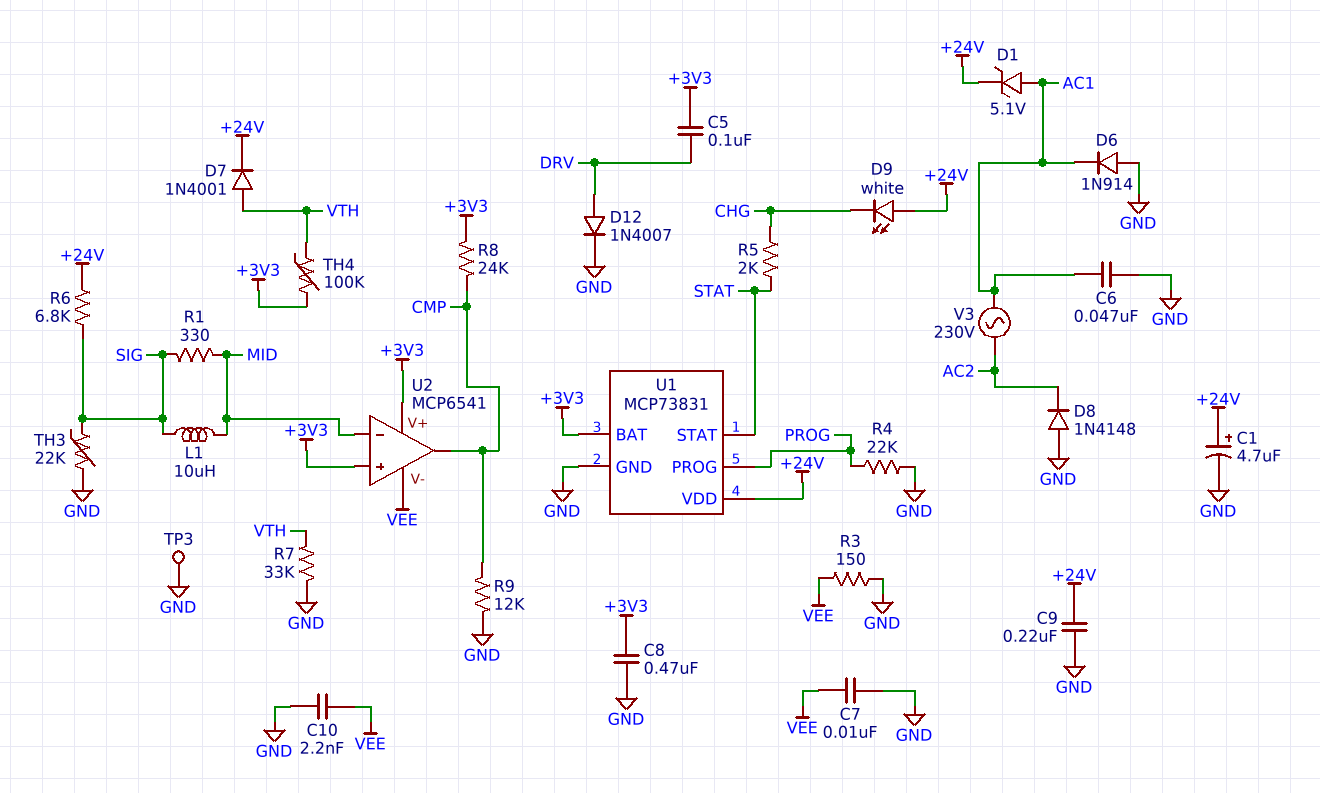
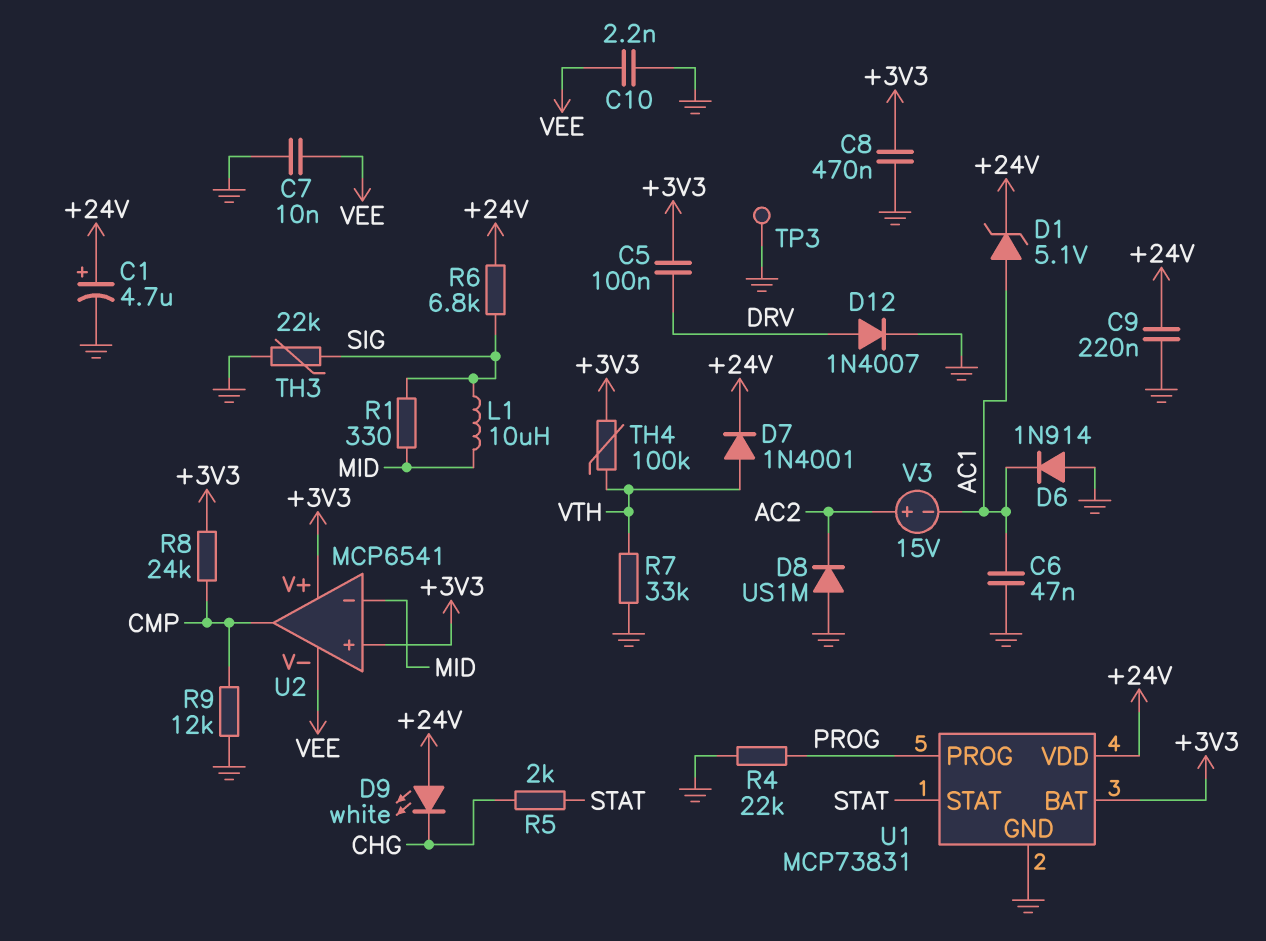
D8: diode 1N4148 (A GND, K AC2) -> diode US1M (A GND, K AC2)
R3: 150 (GND, VEE) -> none
V3: AC 230V (AC1, AC2) -> 15V (plus AC2, minus AC1)

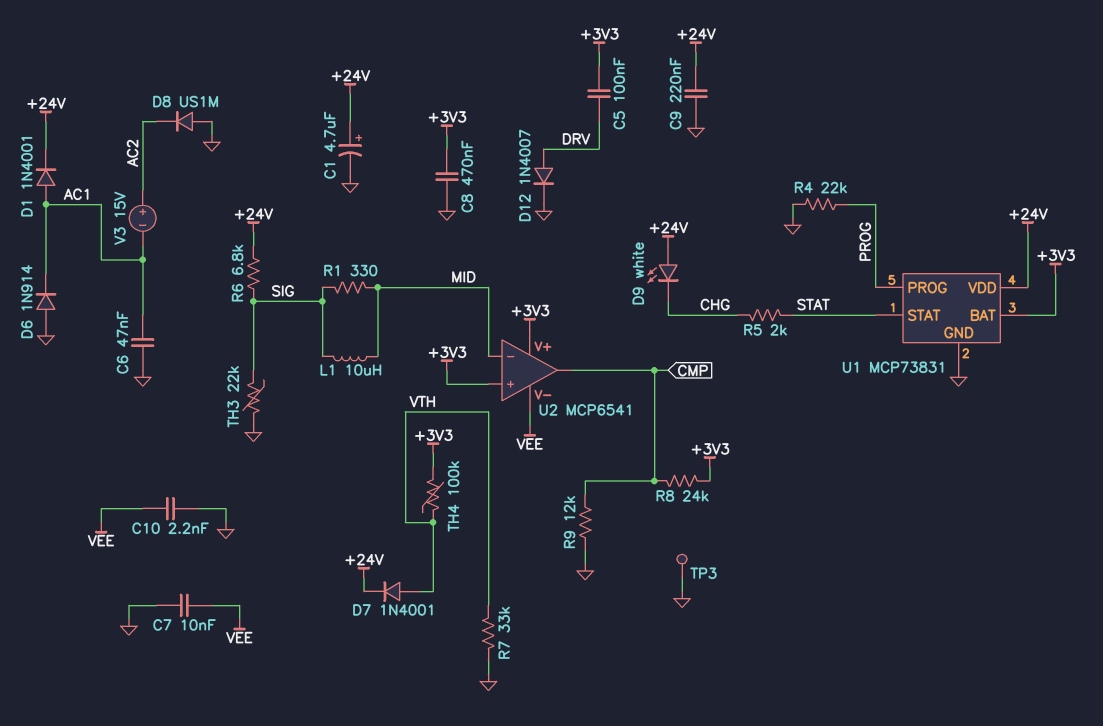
D1: zener 5.1V (A AC1, K +24V) -> diode 1N4001 (A AC1, K +24V)

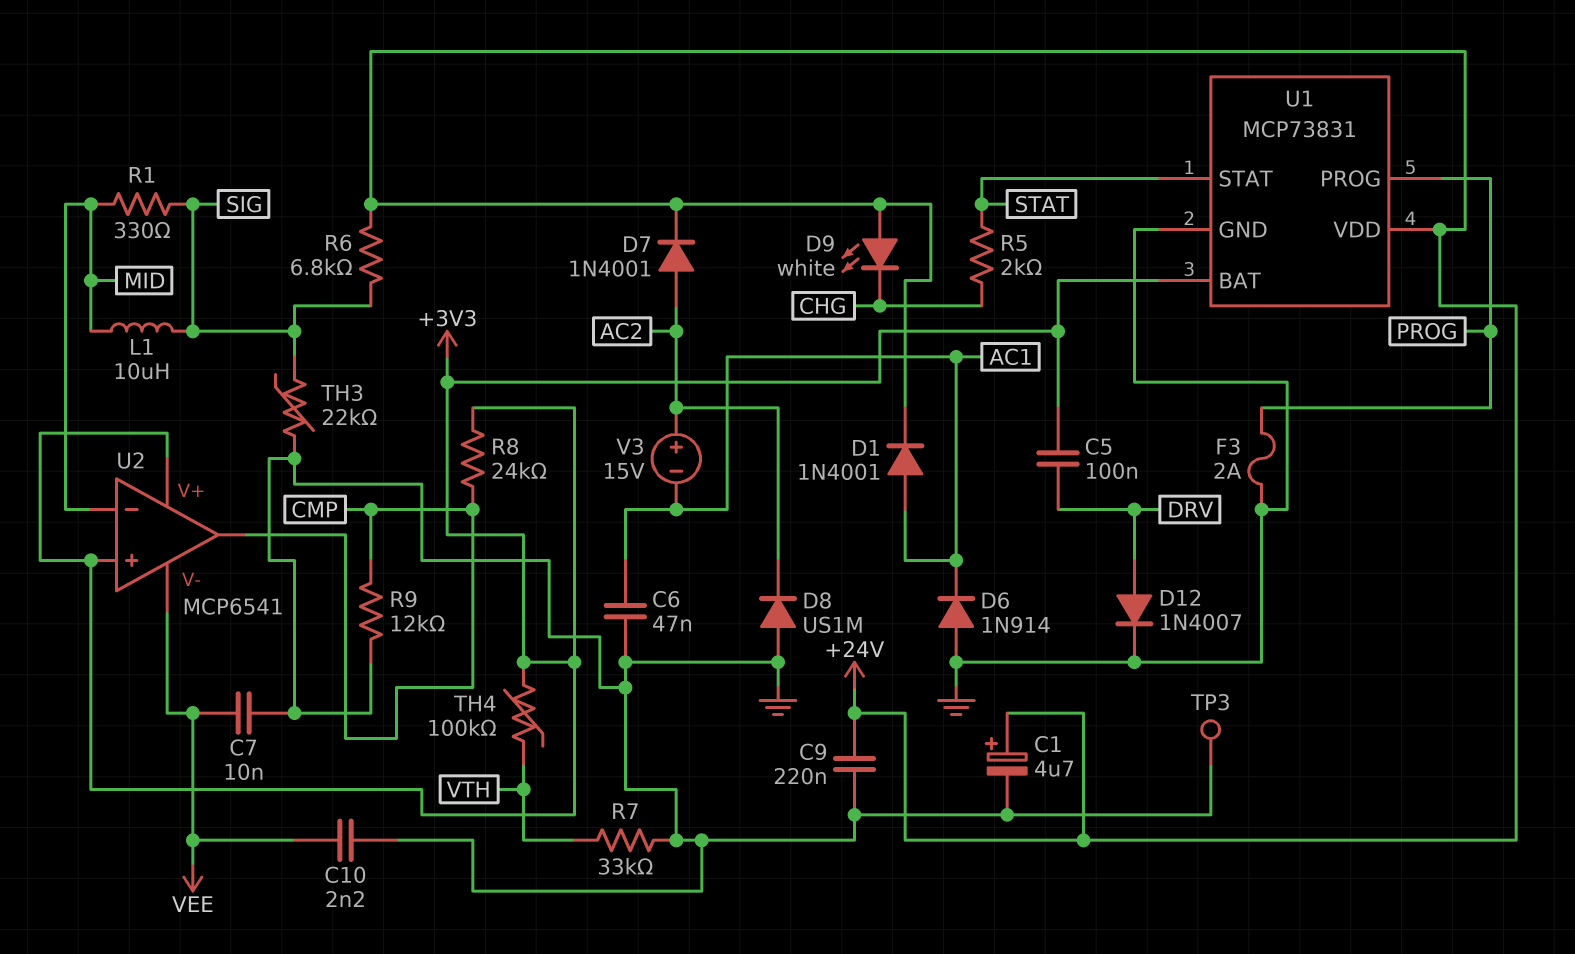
C8: 470nF (+3V3, GND) -> none
D7: diode 1N4001 (A VTH, K +24V) -> diode 1N4001 (A AC2, K +24V)
F3: none -> 2A (GND, PROG)
R4: 22k (GND, PROG) -> none

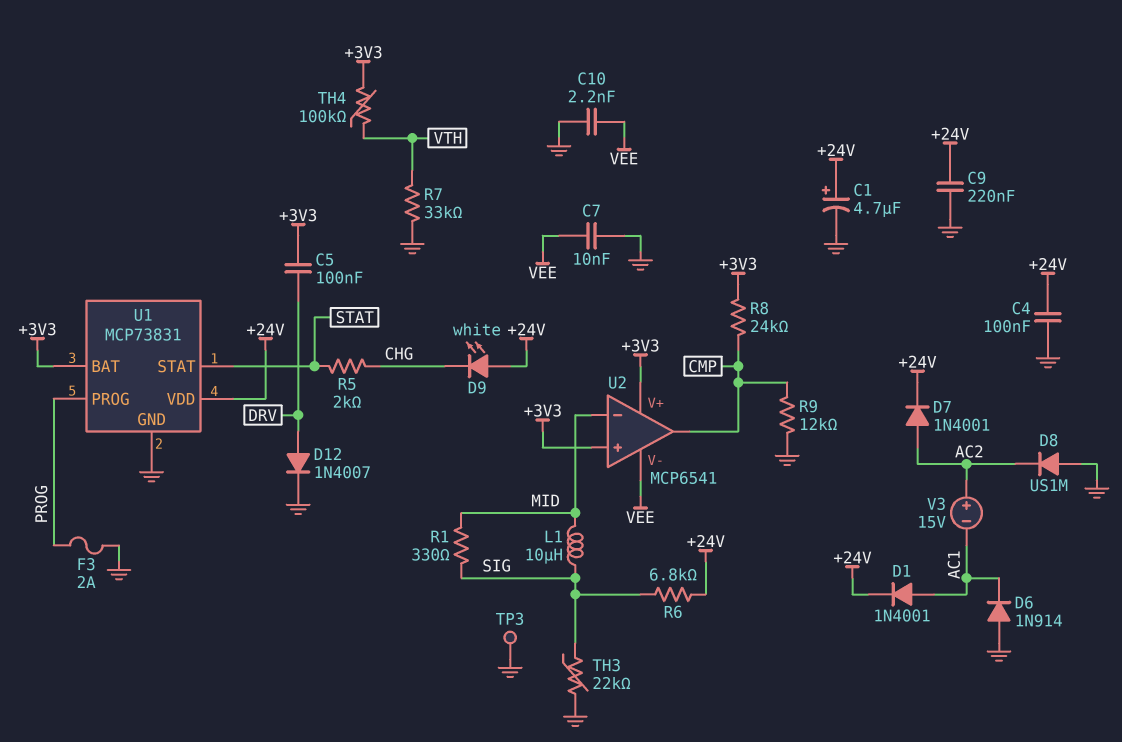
C4: none -> 100nF (+24V, GND)
C6: 47nF (AC1, GND) -> none

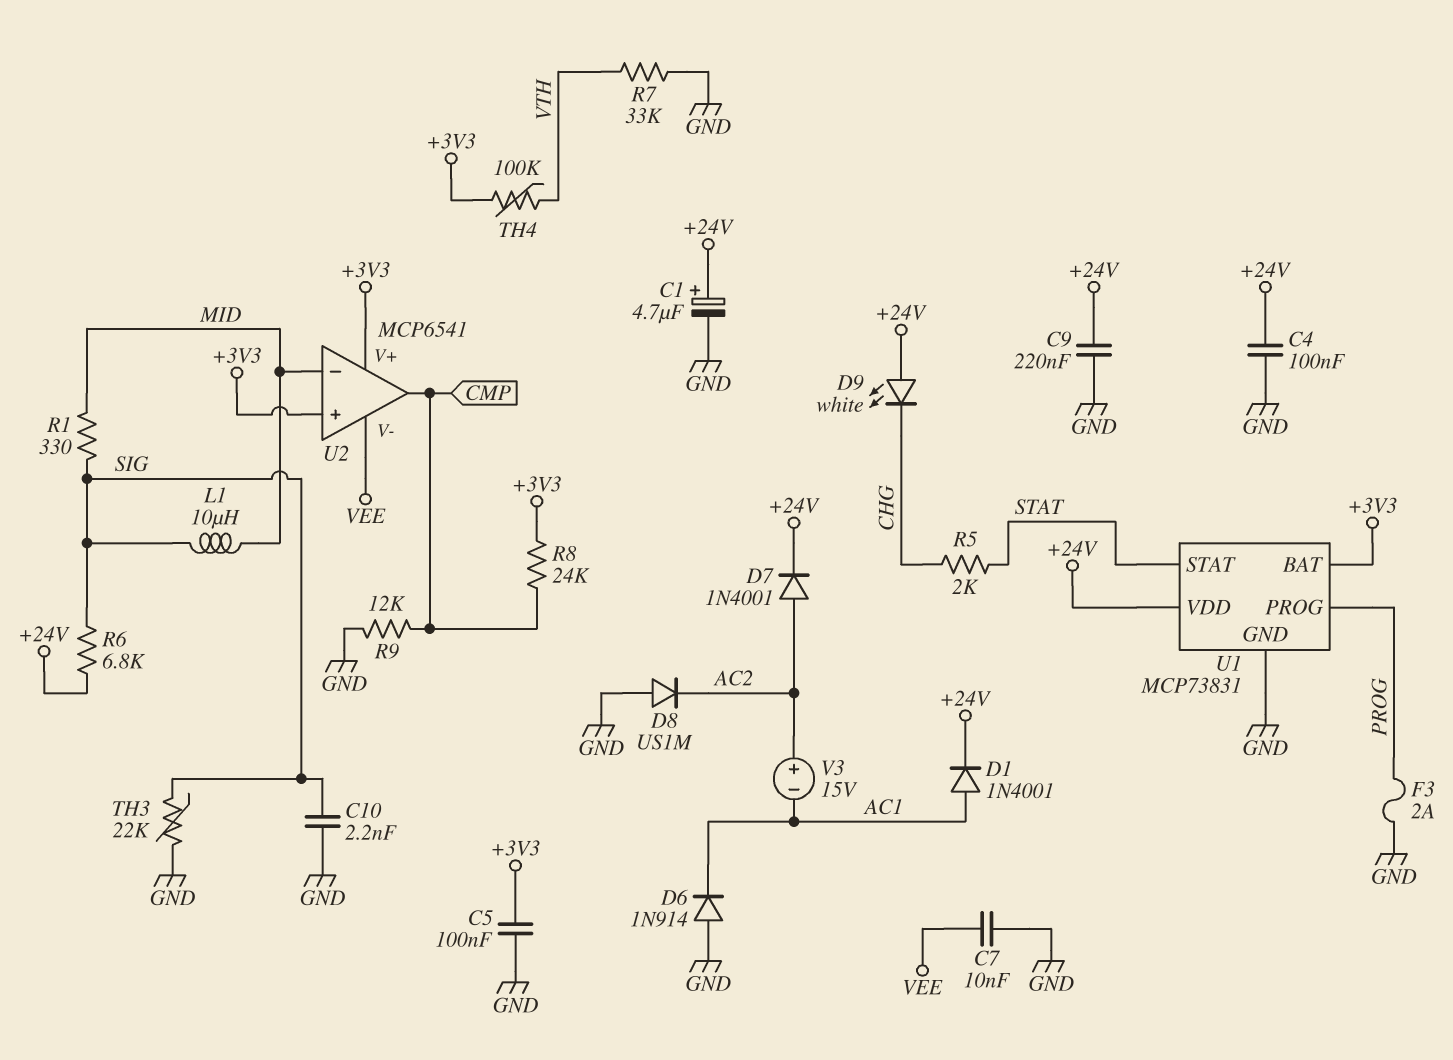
C5: 100nF (+3V3, DRV) -> 100nF (+3V3, GND)
C10: 2.2nF (GND, VEE) -> 2.2nF (GND, SIG)
D12: diode 1N4007 (A DRV, K GND) -> none
TP3: test point (GND) -> none

